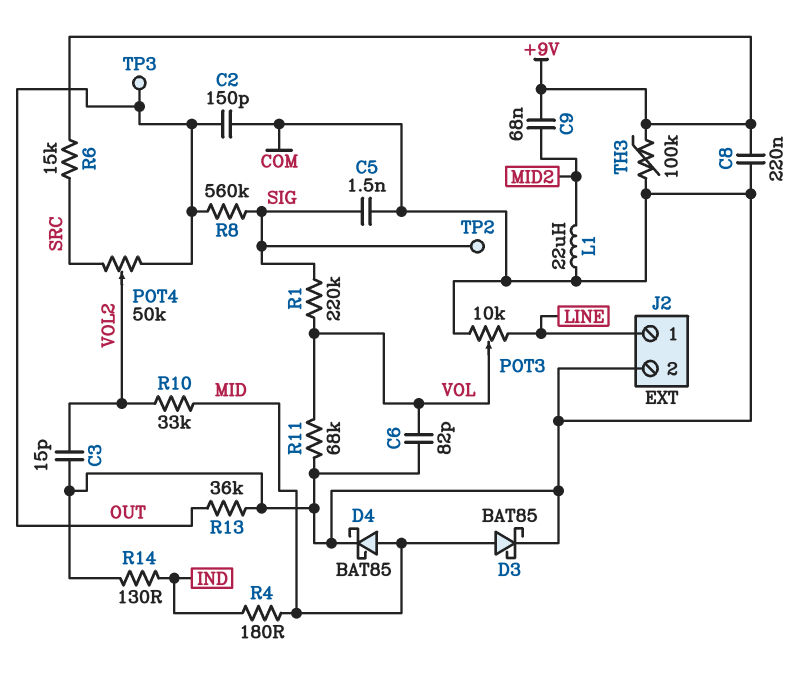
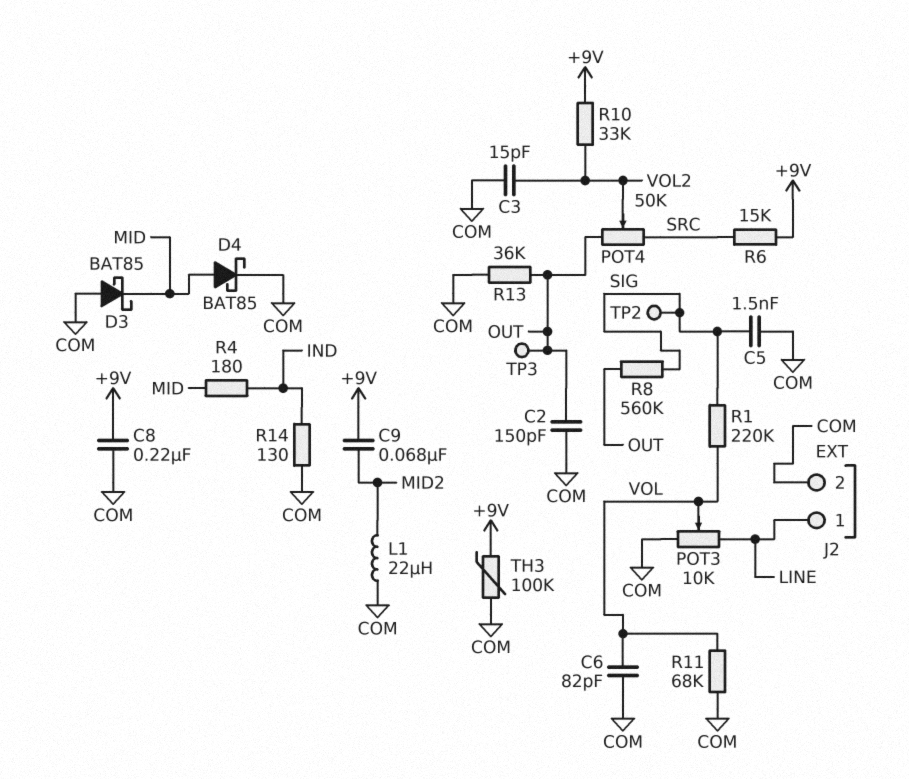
D3: schottky BAT85 (A MID, K COM) -> schottky BAT85 (A COM, K MID)
R10: 33k (MID, VOL2) -> 33k (+9V, VOL2)

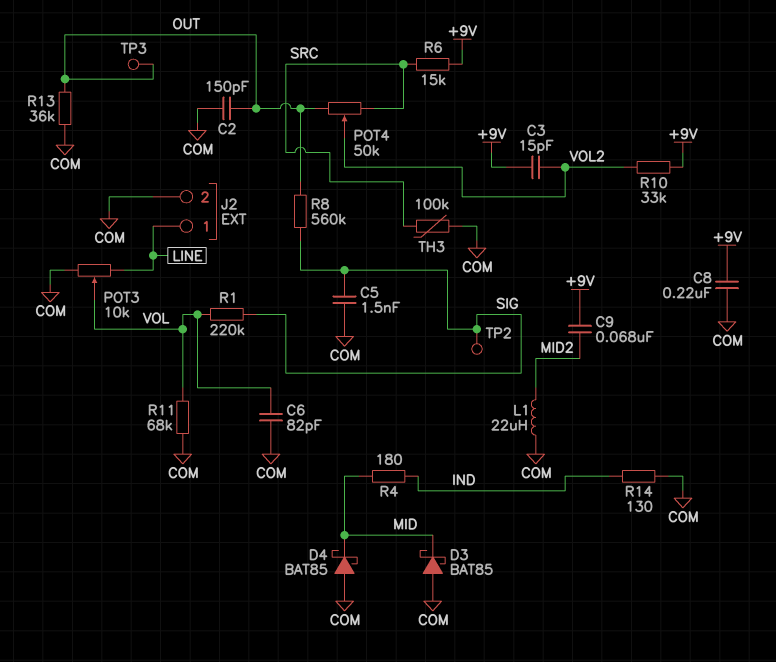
C3: 15pF (COM, VOL2) -> 15pF (+9V, VOL2)
D4: schottky BAT85 (A MID, K COM) -> schottky BAT85 (A COM, K MID)
TH3: 100k (+9V, COM) -> 100k (COM, SRC)

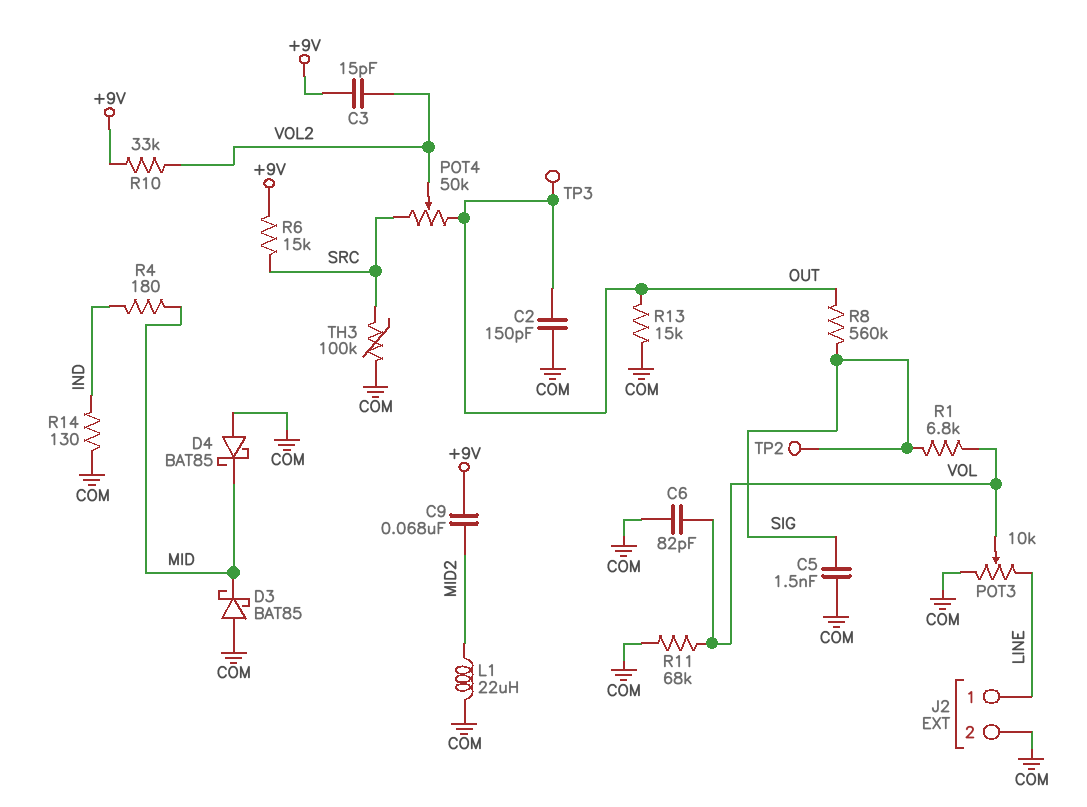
C8: 220nF (+9V, COM) -> none
R1: 220k (SIG, VOL) -> 6.8k (SIG, VOL)
R13: 36k (COM, OUT) -> 15k (COM, OUT)

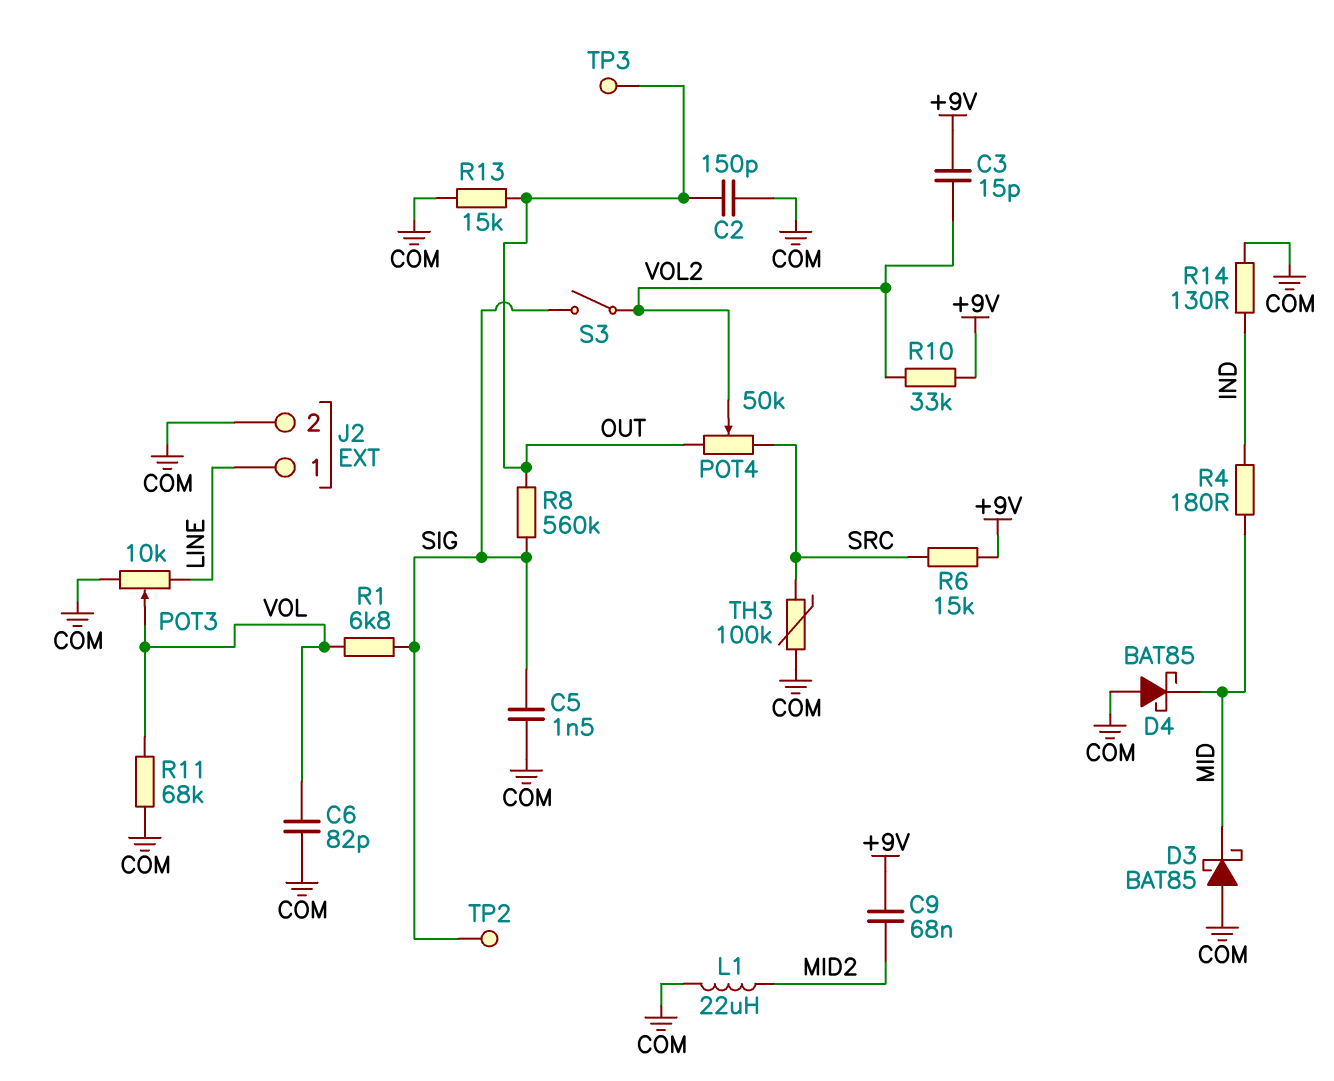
S3: none -> switch (SIG, VOL2)

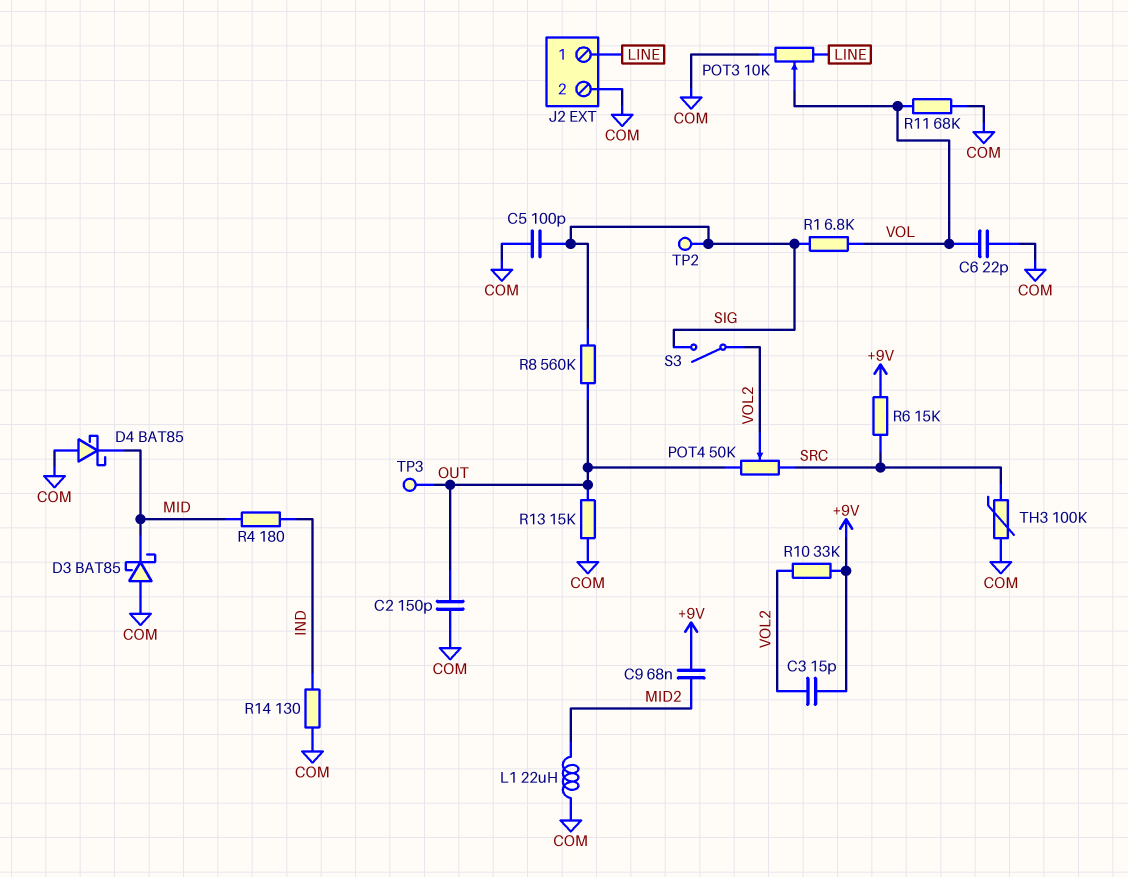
C5: 1.5nF (COM, SIG) -> 100pF (COM, SIG)
C6: 82pF (COM, VOL) -> 22pF (COM, VOL)

